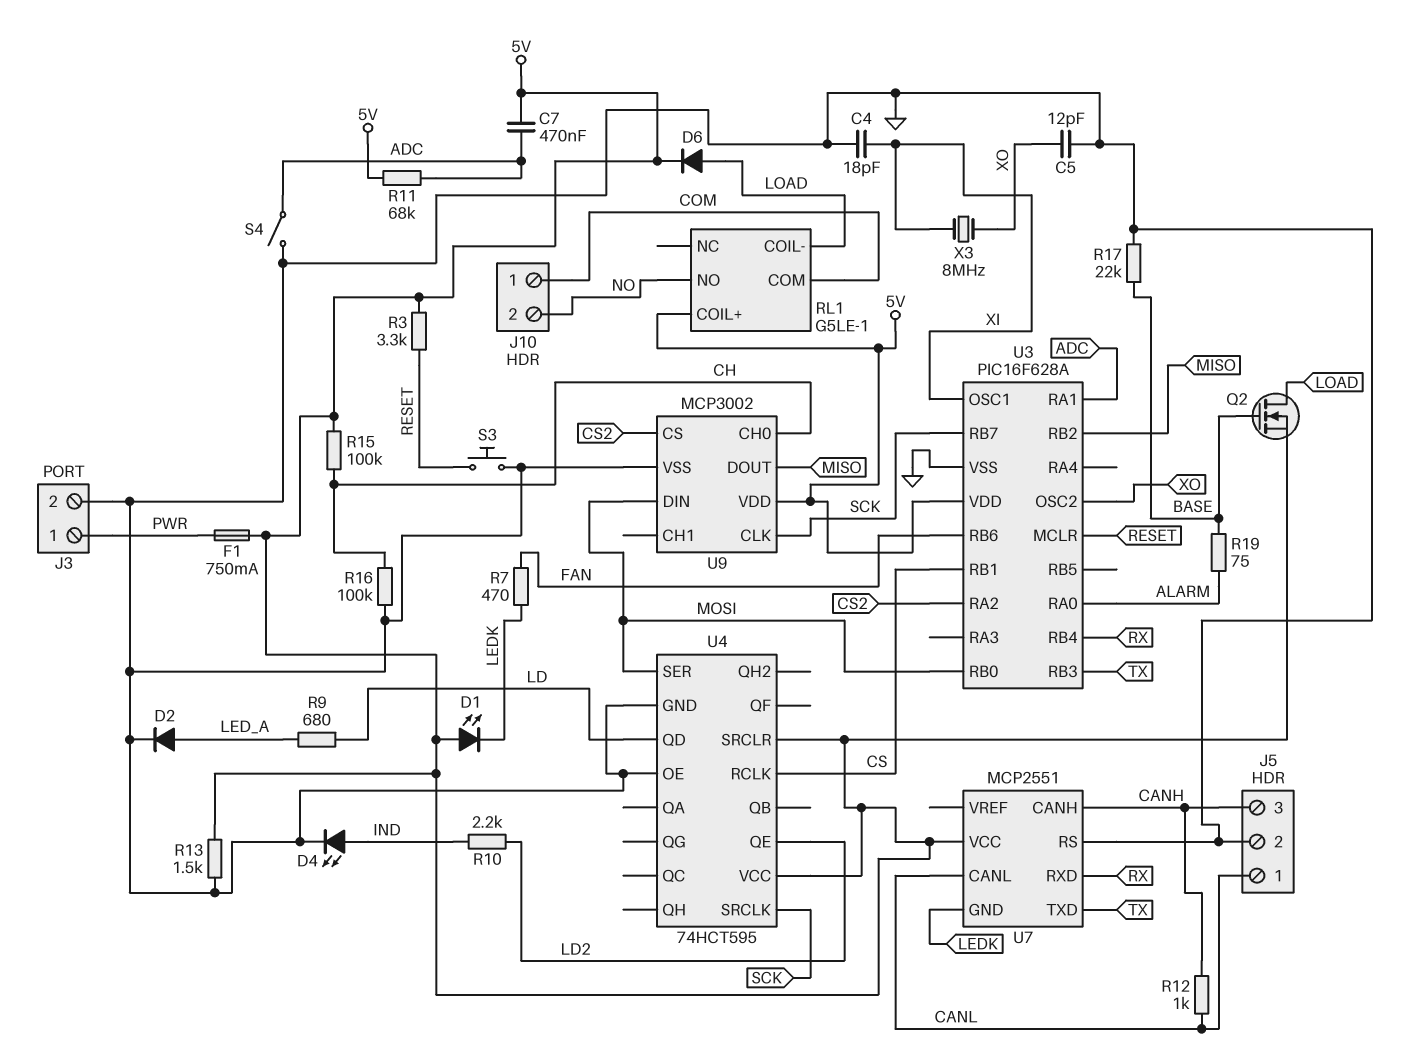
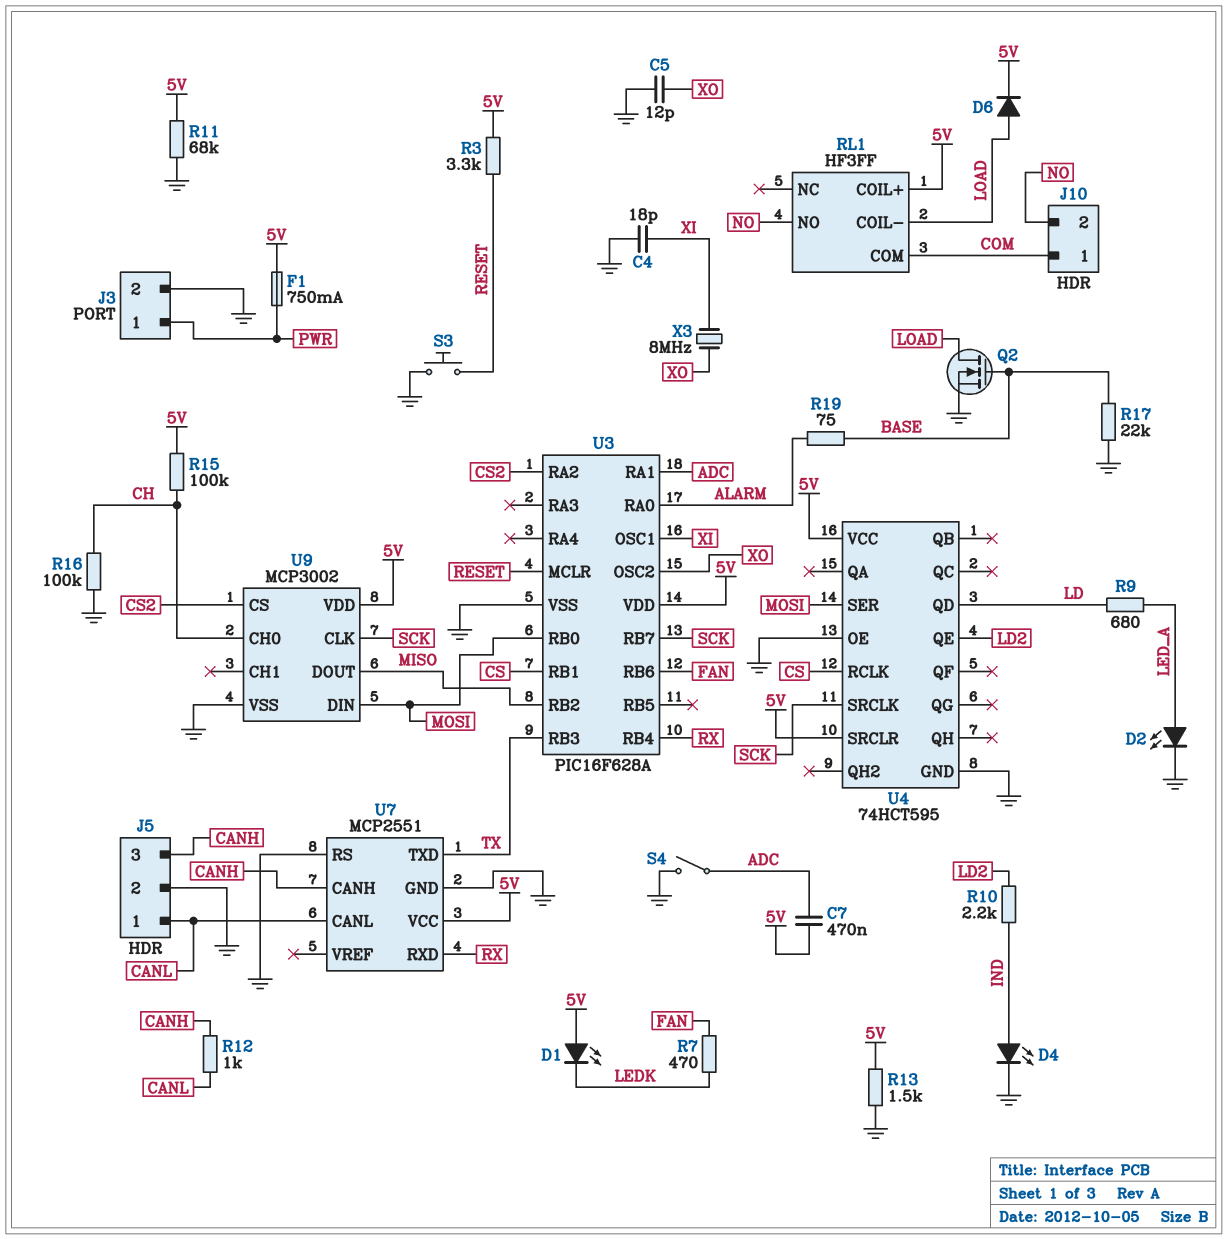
D2: diode (A LED_A, K GND) -> LED (A LED_A, K GND)
Q2: NMOS (G BASE, D LOAD, S 5V) -> NMOS (G BASE, D LOAD, S GND)
R11: 68k (5V, ADC) -> 68k (5V, GND)
RL1: G5LE-1 -> HF3FF
U7 pin GND: LEDK -> GND

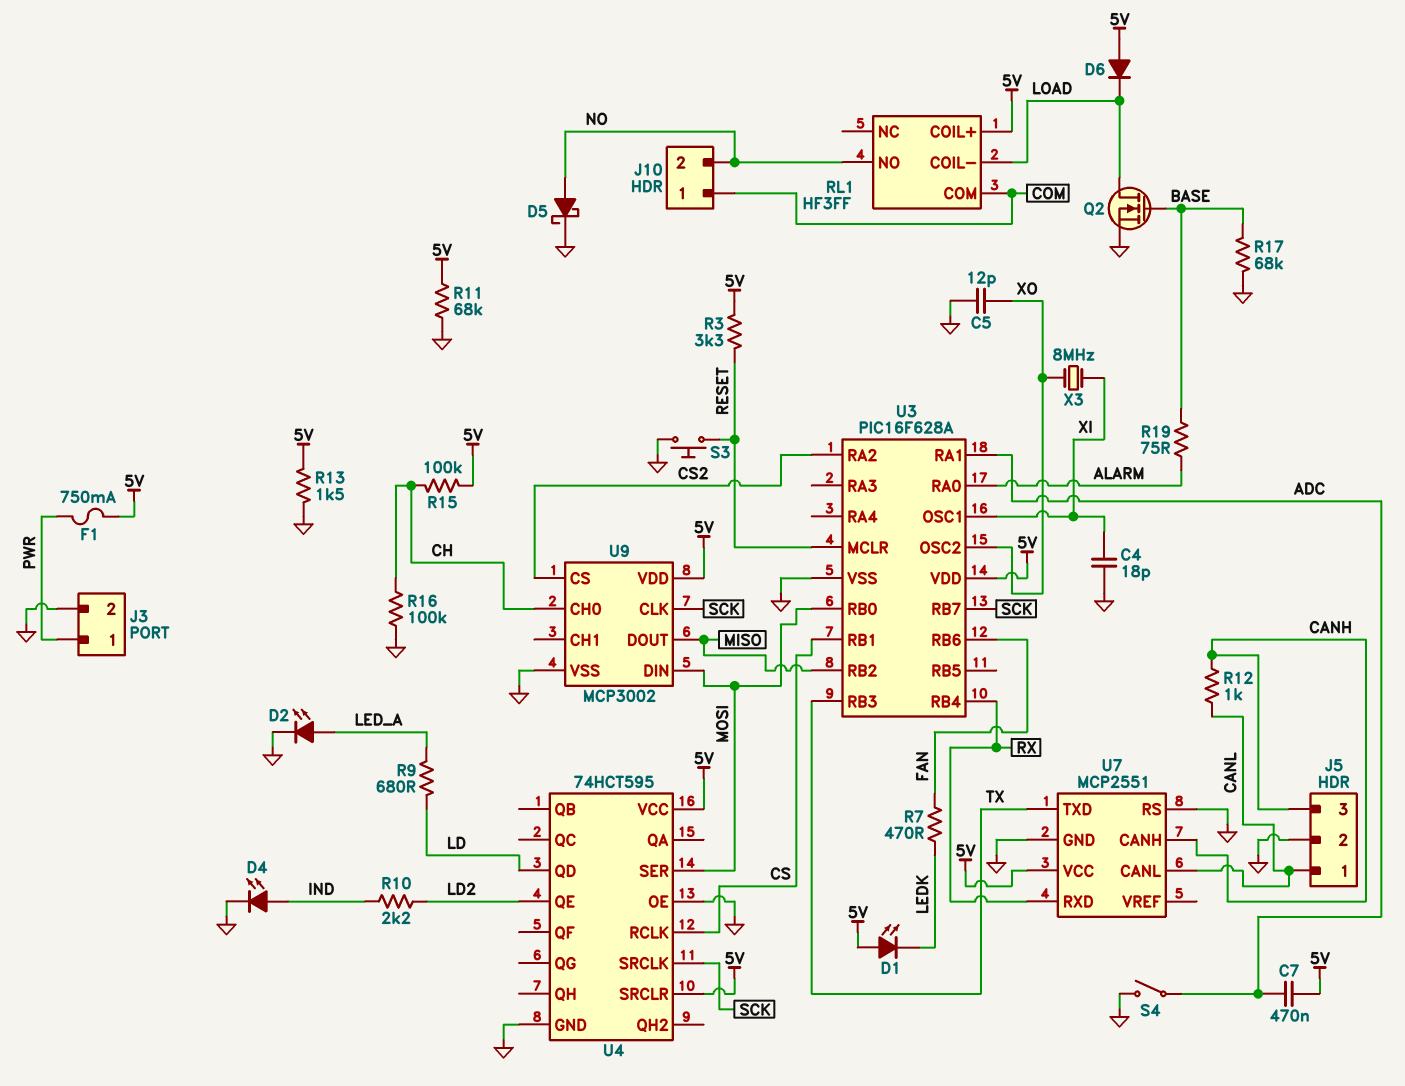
D5: none -> schottky (A NO, K GND)
D6: diode (A LOAD, K 5V) -> diode (A 5V, K LOAD)
R17: 22k (BASE, GND) -> 68k (BASE, GND)

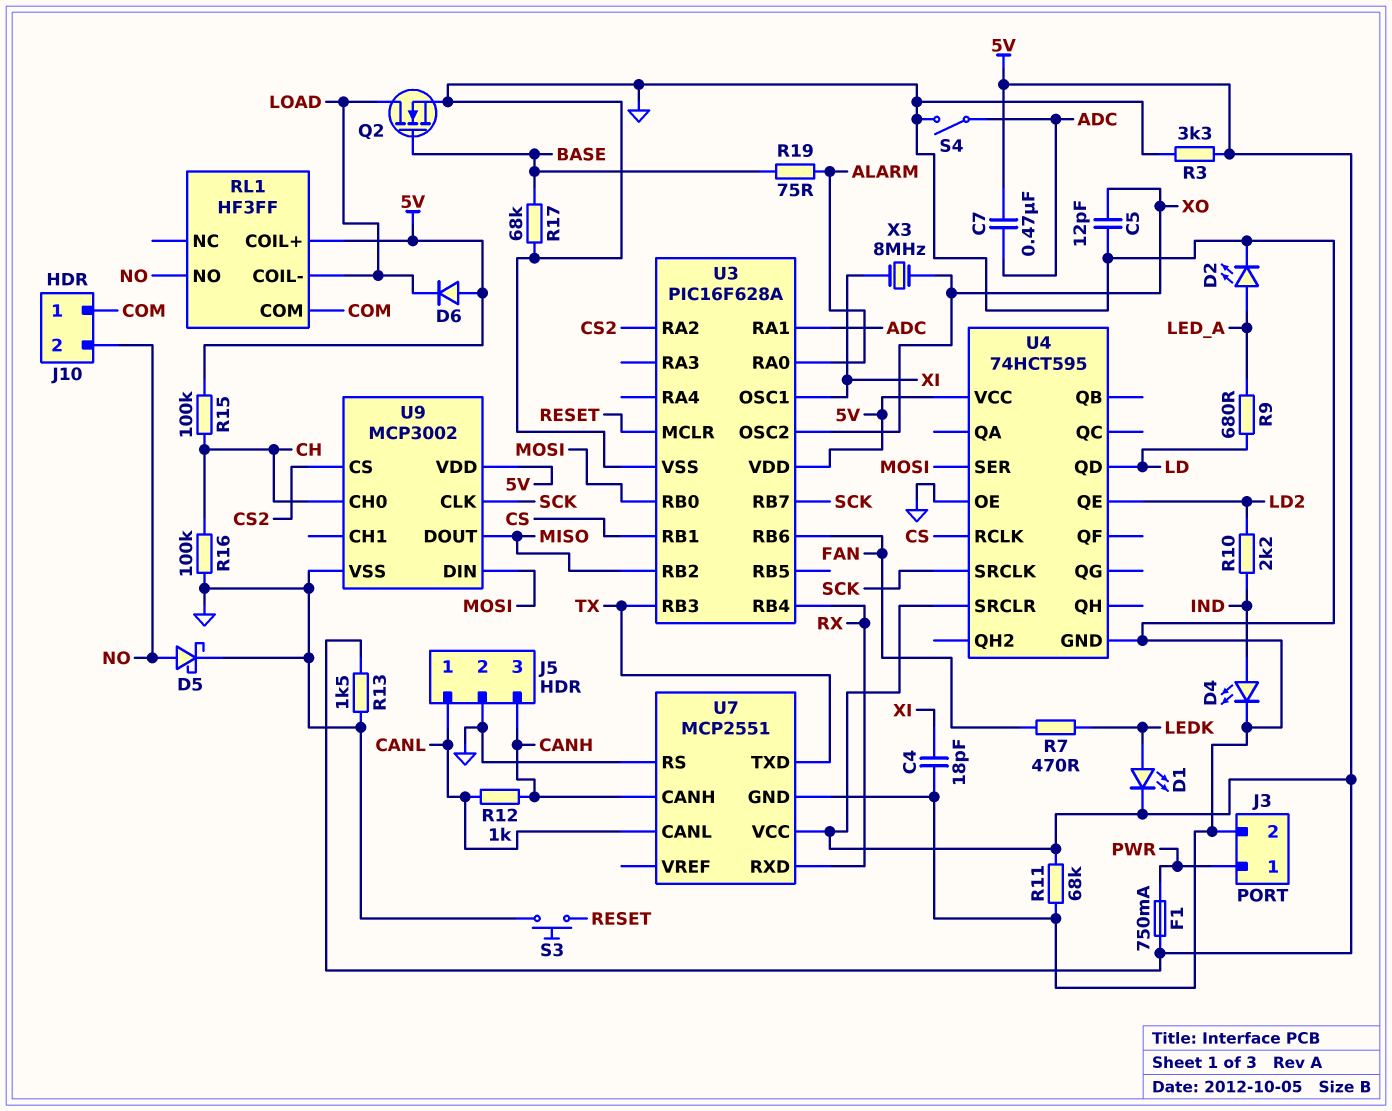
D1: LED (A 5V, K LEDK) -> LED (A LEDK, K 5V)
R3: 3.3k (5V, RESET) -> 3.3k (5V, GND)

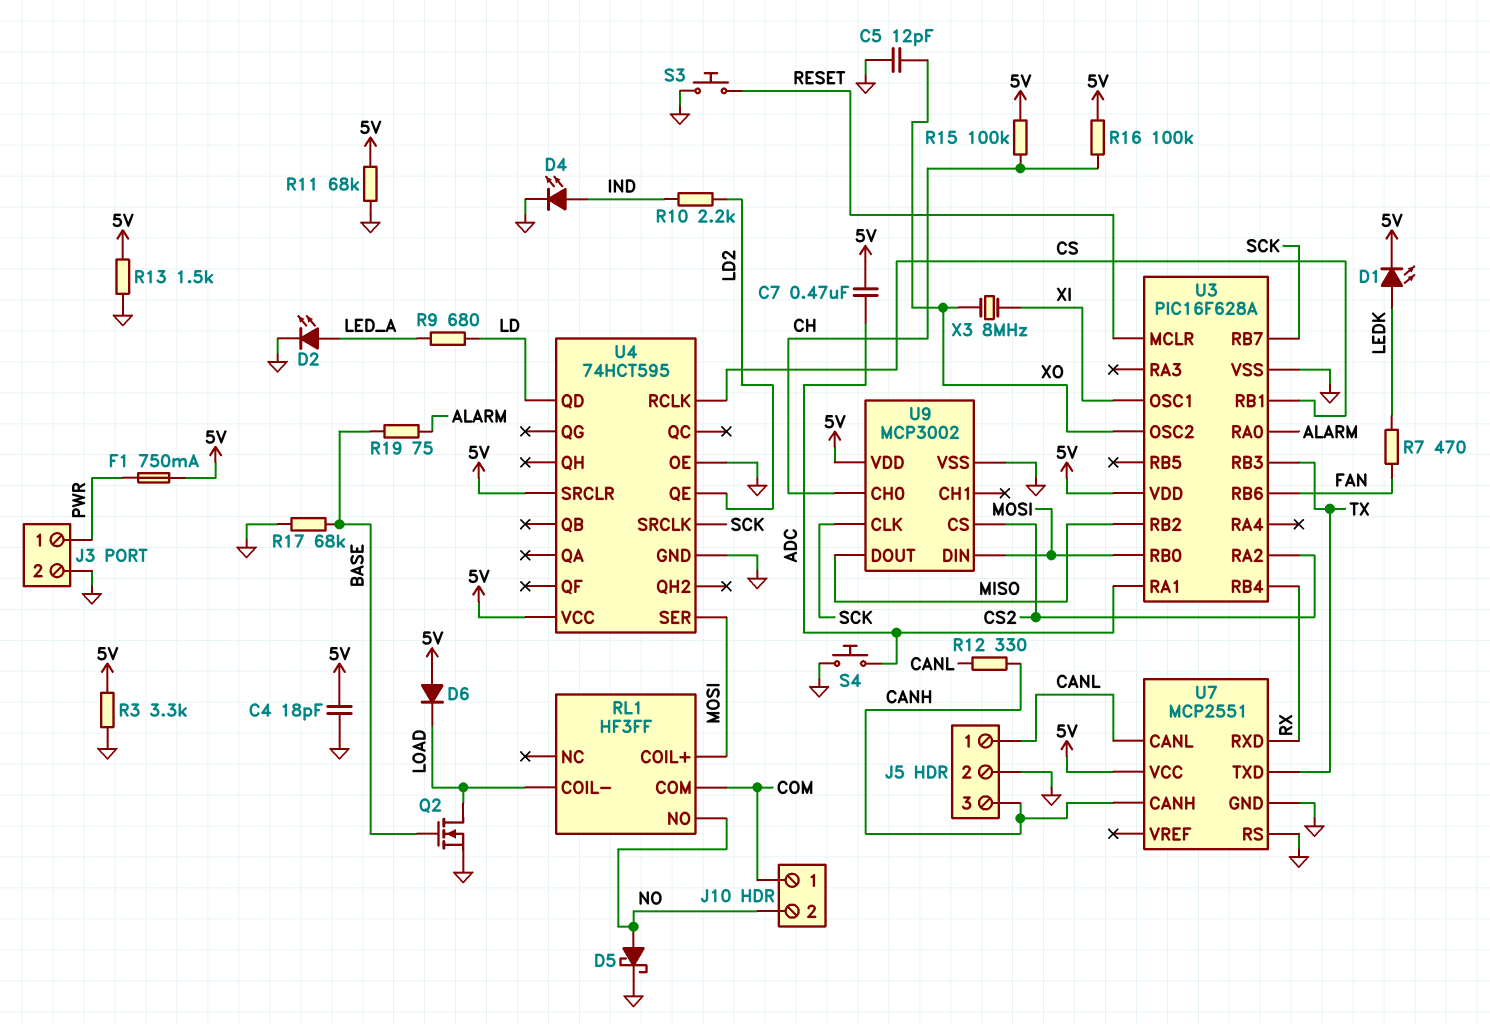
C4: 18pF (GND, XI) -> 18pF (5V, GND)
R12: 1k (CANH, CANL) -> 330 (CANH, CANL)
R16: 100k (CH, GND) -> 100k (5V, CH)
RL1 pin COIL+: 5V -> MOSI
S4: switch (ADC, GND) -> button (ADC, GND)

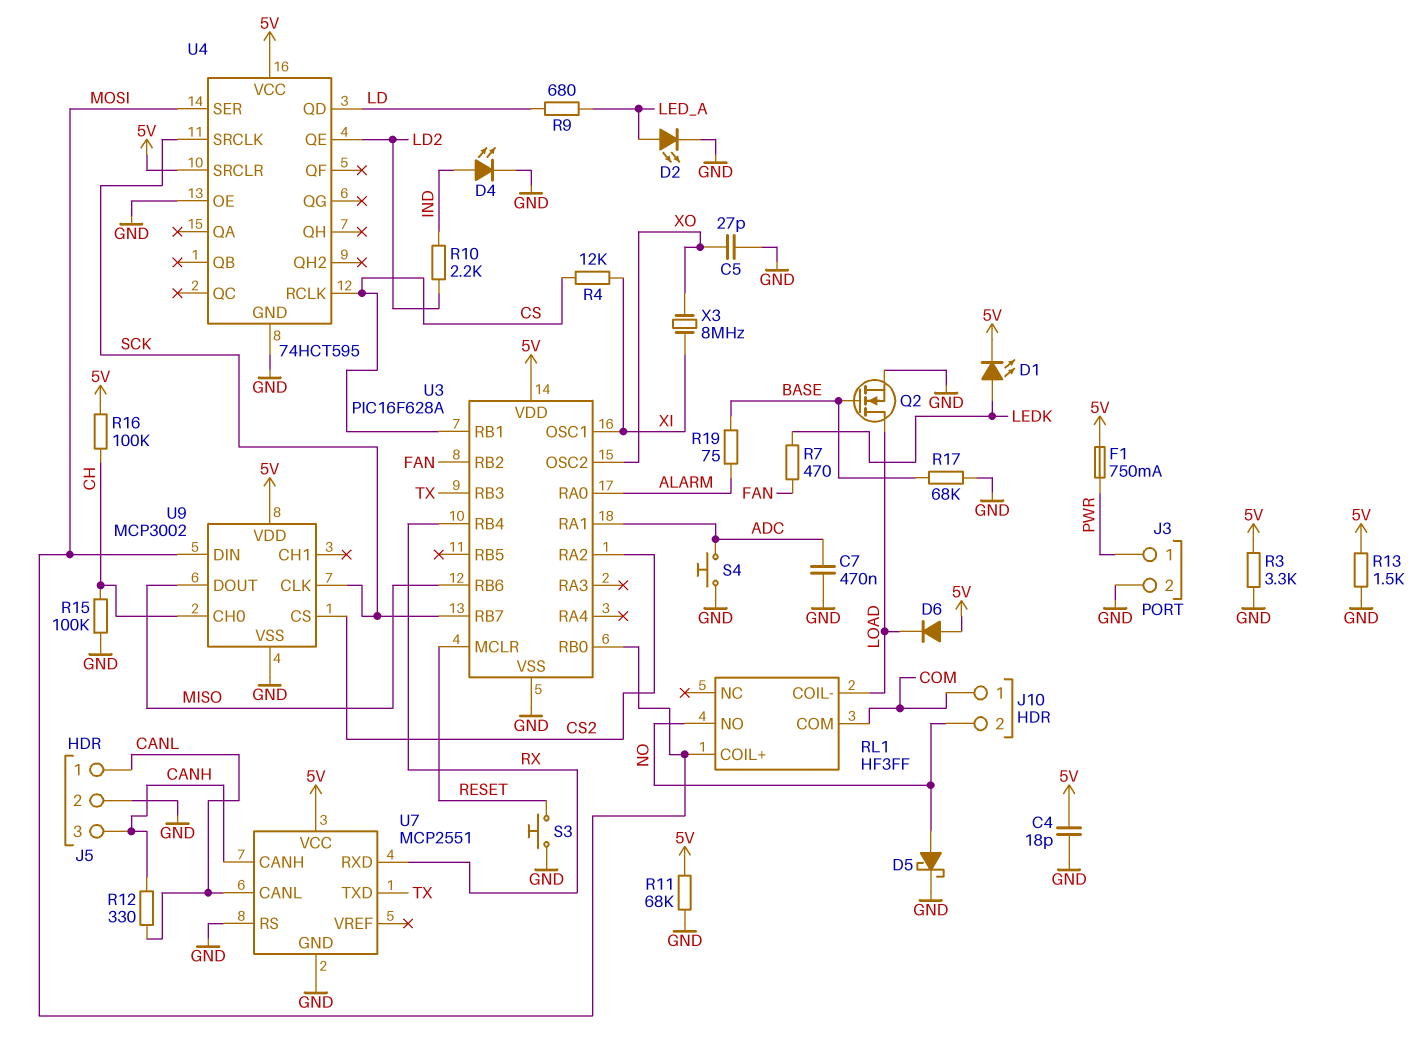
C5: 12pF (GND, XO) -> 27pF (GND, XO)
C7: 470nF (5V, ADC) -> 470nF (ADC, GND)
R4: none -> 12k (CS, XI)
R15: 100k (5V, CH) -> 100k (CH, GND)
U3 pin RB2: MISO -> FAN
U3 pin RB6: FAN -> MISO

